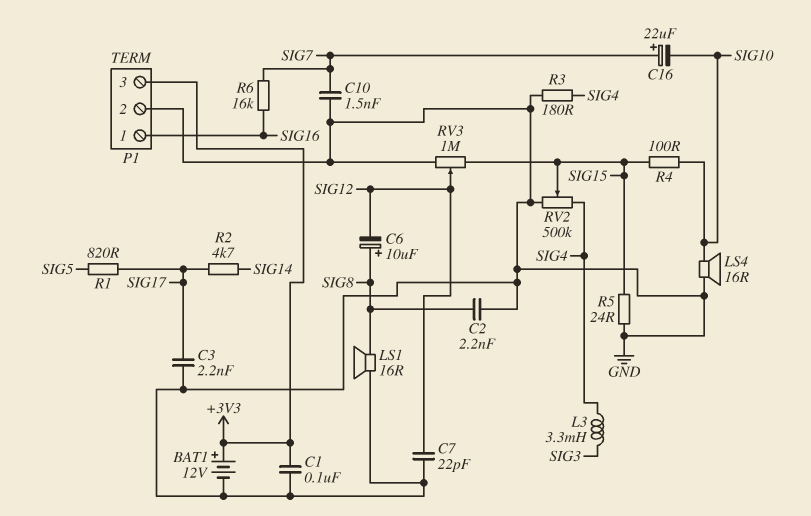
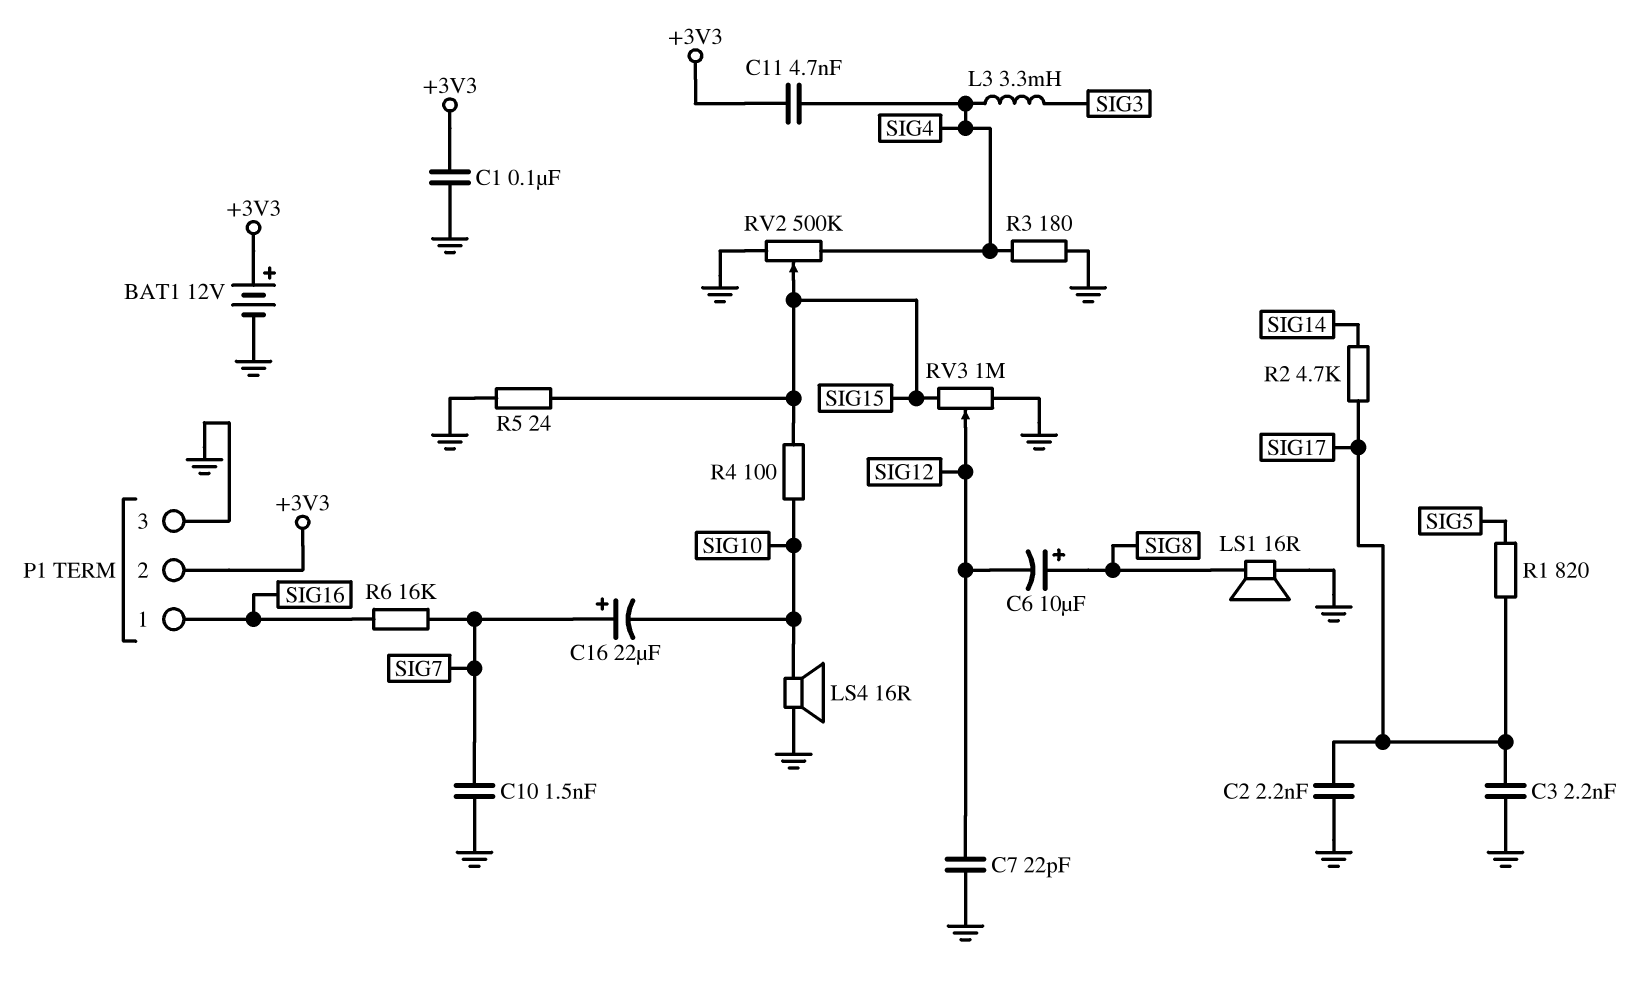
C2: 2.2nF (GND, SIG8) -> 2.2nF (GND, SIG17)
C11: none -> 4.7nF (+3V3, SIG4)
P1 pin 2: GND -> +3V3
P1 pin 3: +3V3 -> GND

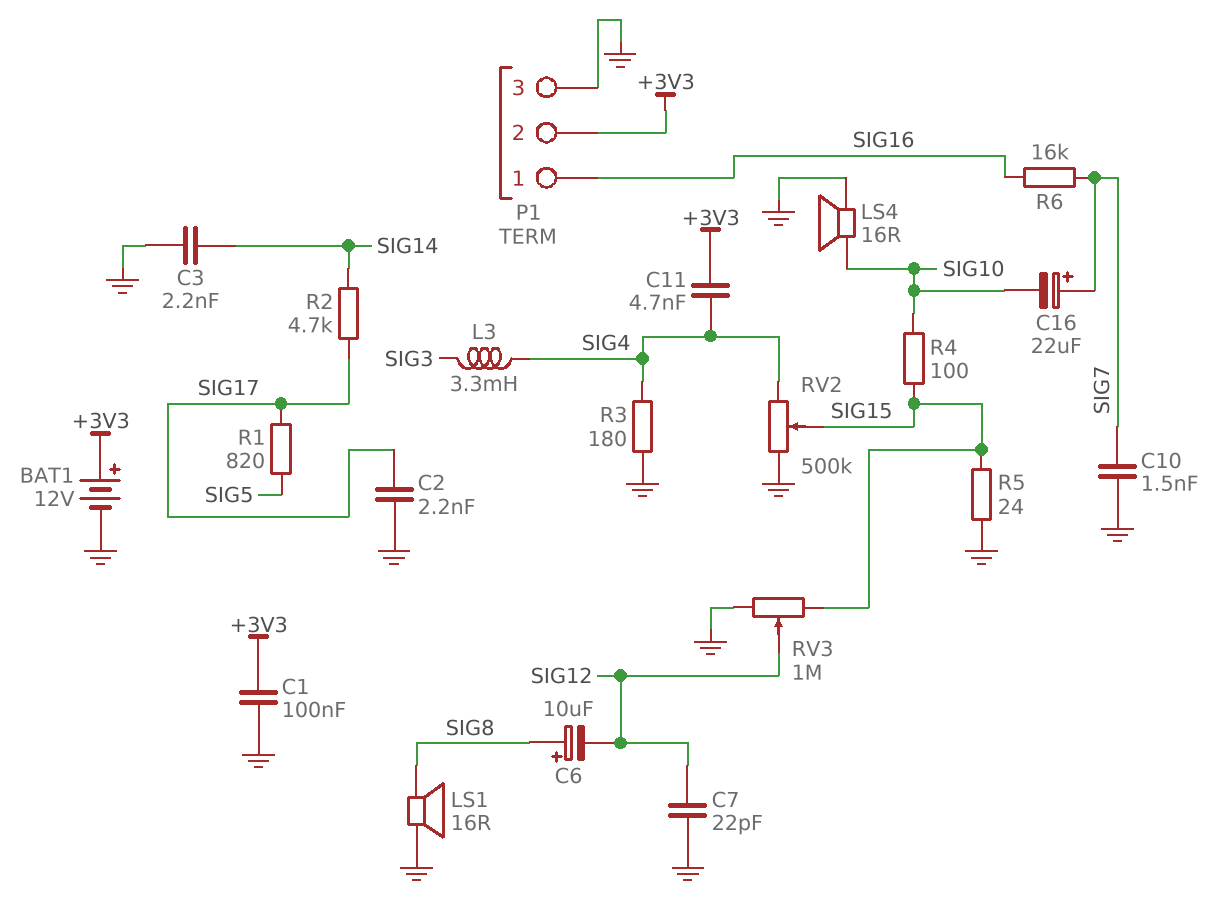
C3: 2.2nF (GND, SIG17) -> 2.2nF (GND, SIG14)

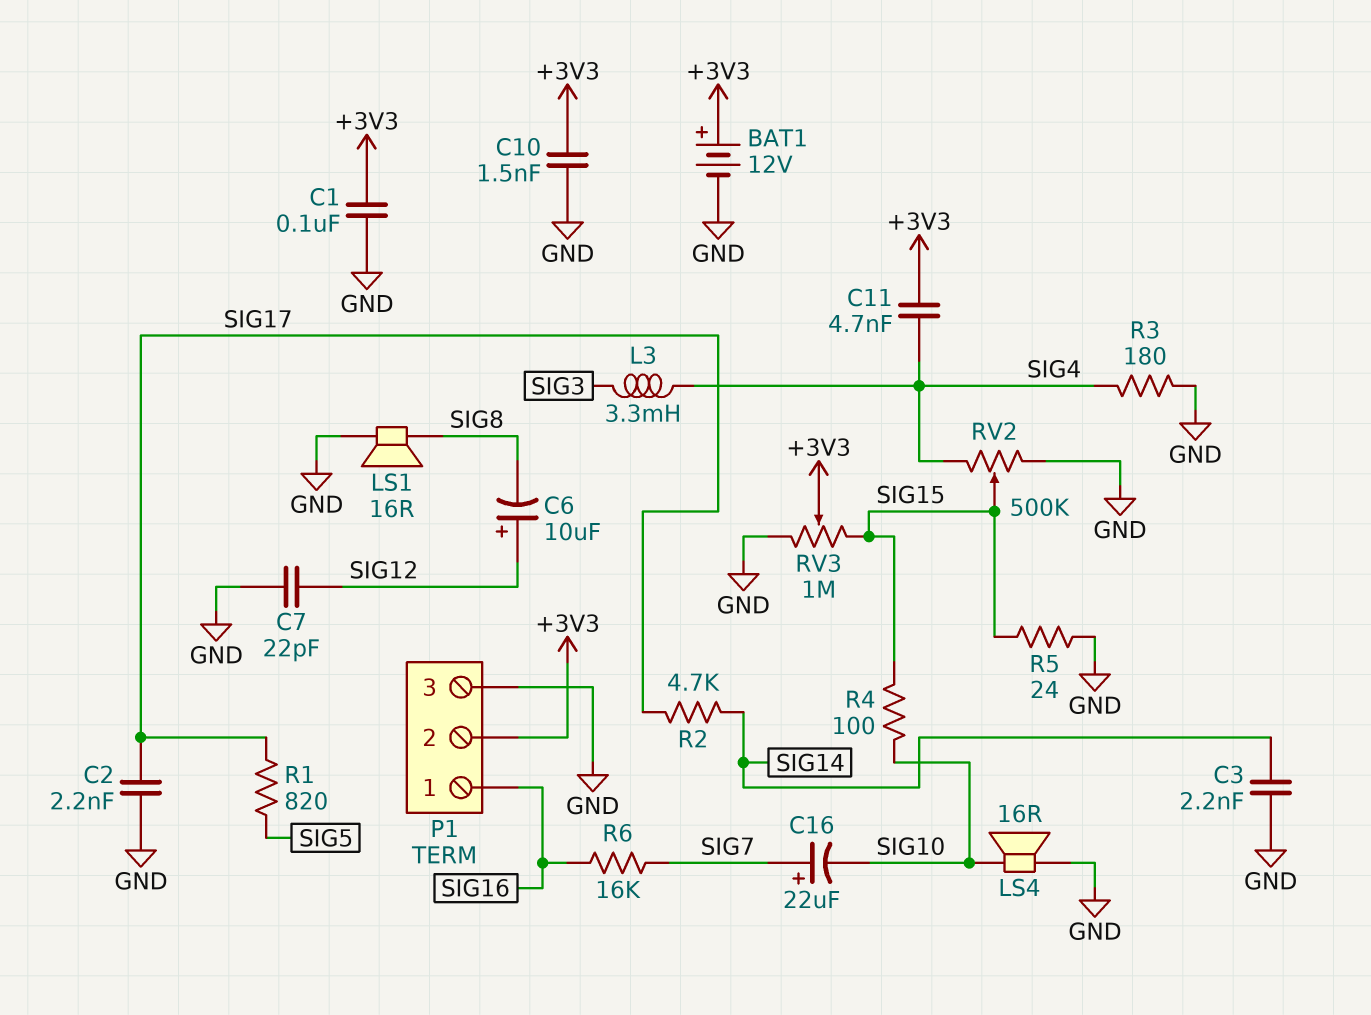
C6: 10uF (plus SIG8, minus SIG12) -> 10uF (plus SIG12, minus SIG8)
C10: 1.5nF (GND, SIG7) -> 1.5nF (+3V3, GND)
RV3: 1M (GND, SIG15, wiper SIG12) -> 1M (GND, SIG15, wiper +3V3)

